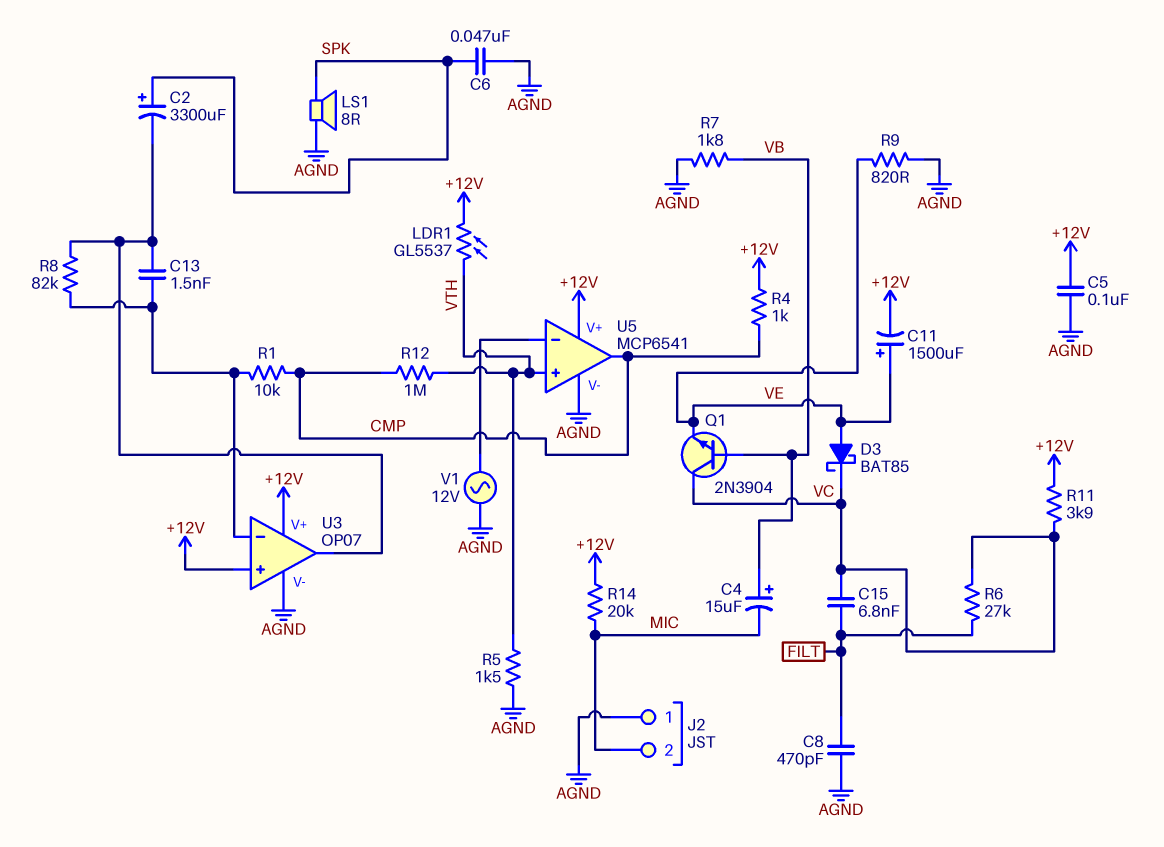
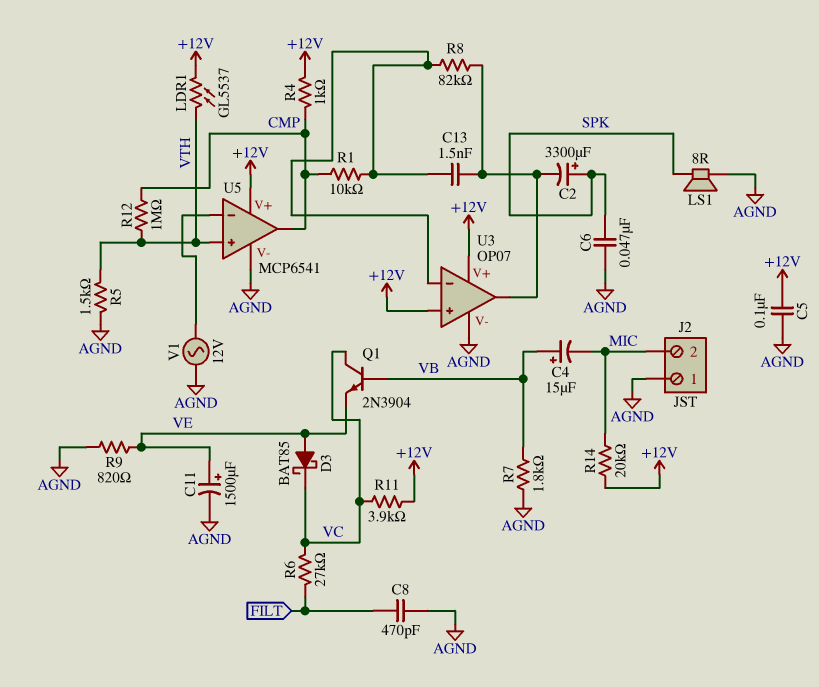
C11: 1500uF (plus VE, minus +12V) -> 1500uF (plus VE, minus AGND)
C15: 6.8nF (FILT, VC) -> none

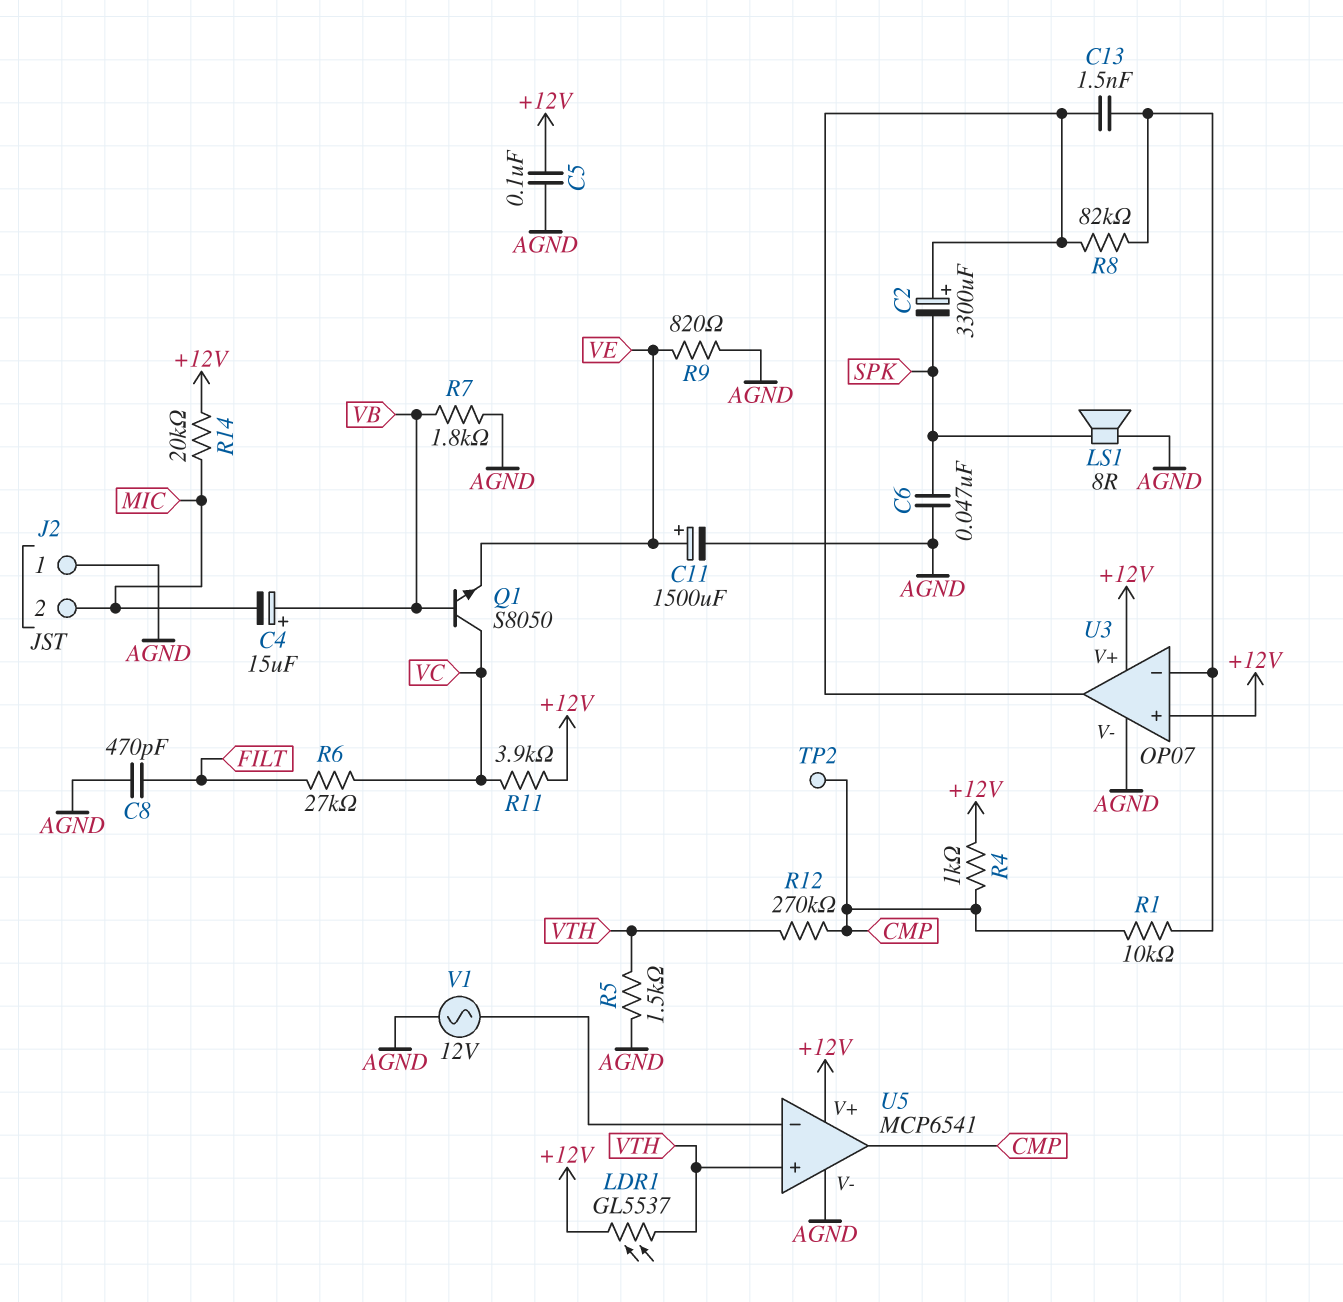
C2: 3300uF (plus SPK, minus U3/out) -> 3300uF (plus U3/out, minus SPK)
D3: schottky BAT85 (A VE, K VC) -> none
Q1: NPN 2N3904 (B VB, C VC, E VE) -> NPN S8050 (B VB, C VC, E VE)
R12: 1M (CMP, VTH) -> 270k (CMP, VTH)
TP2: none -> test point (CMP)

